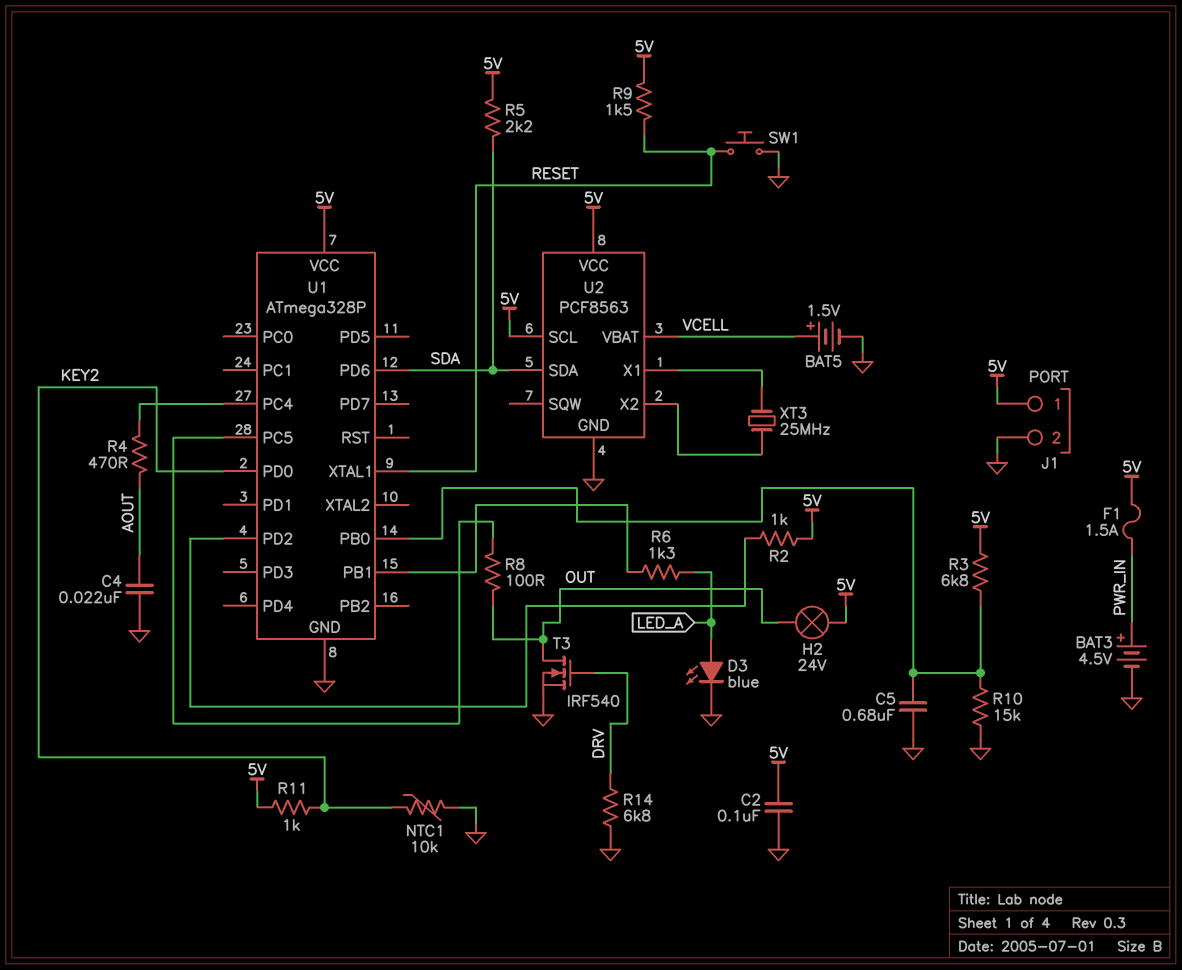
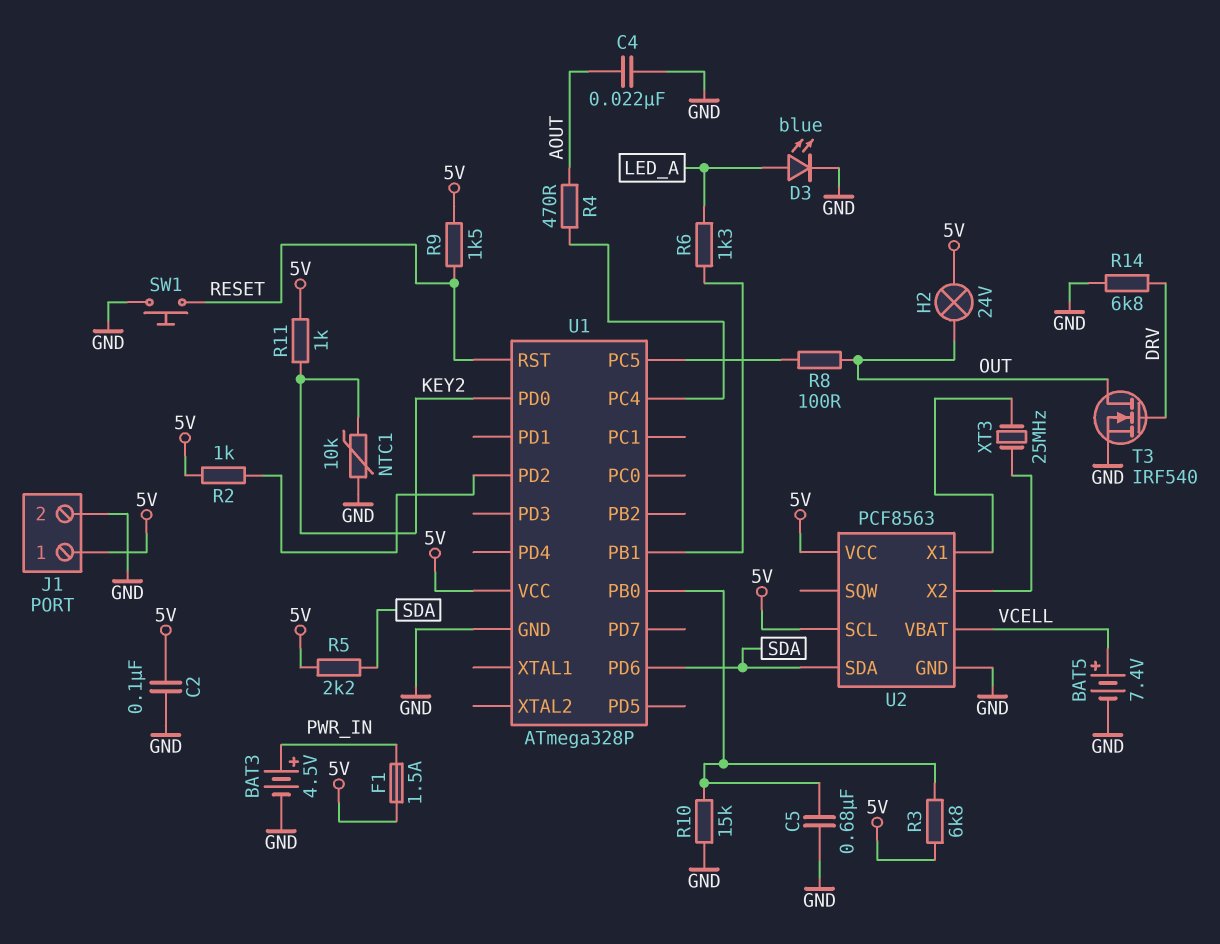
BAT5: 1.5V (plus VCELL, minus GND) -> 7.4V (plus VCELL, minus GND)
U1 pin RST: none -> RESET
U1 pin XTAL1: RESET -> none

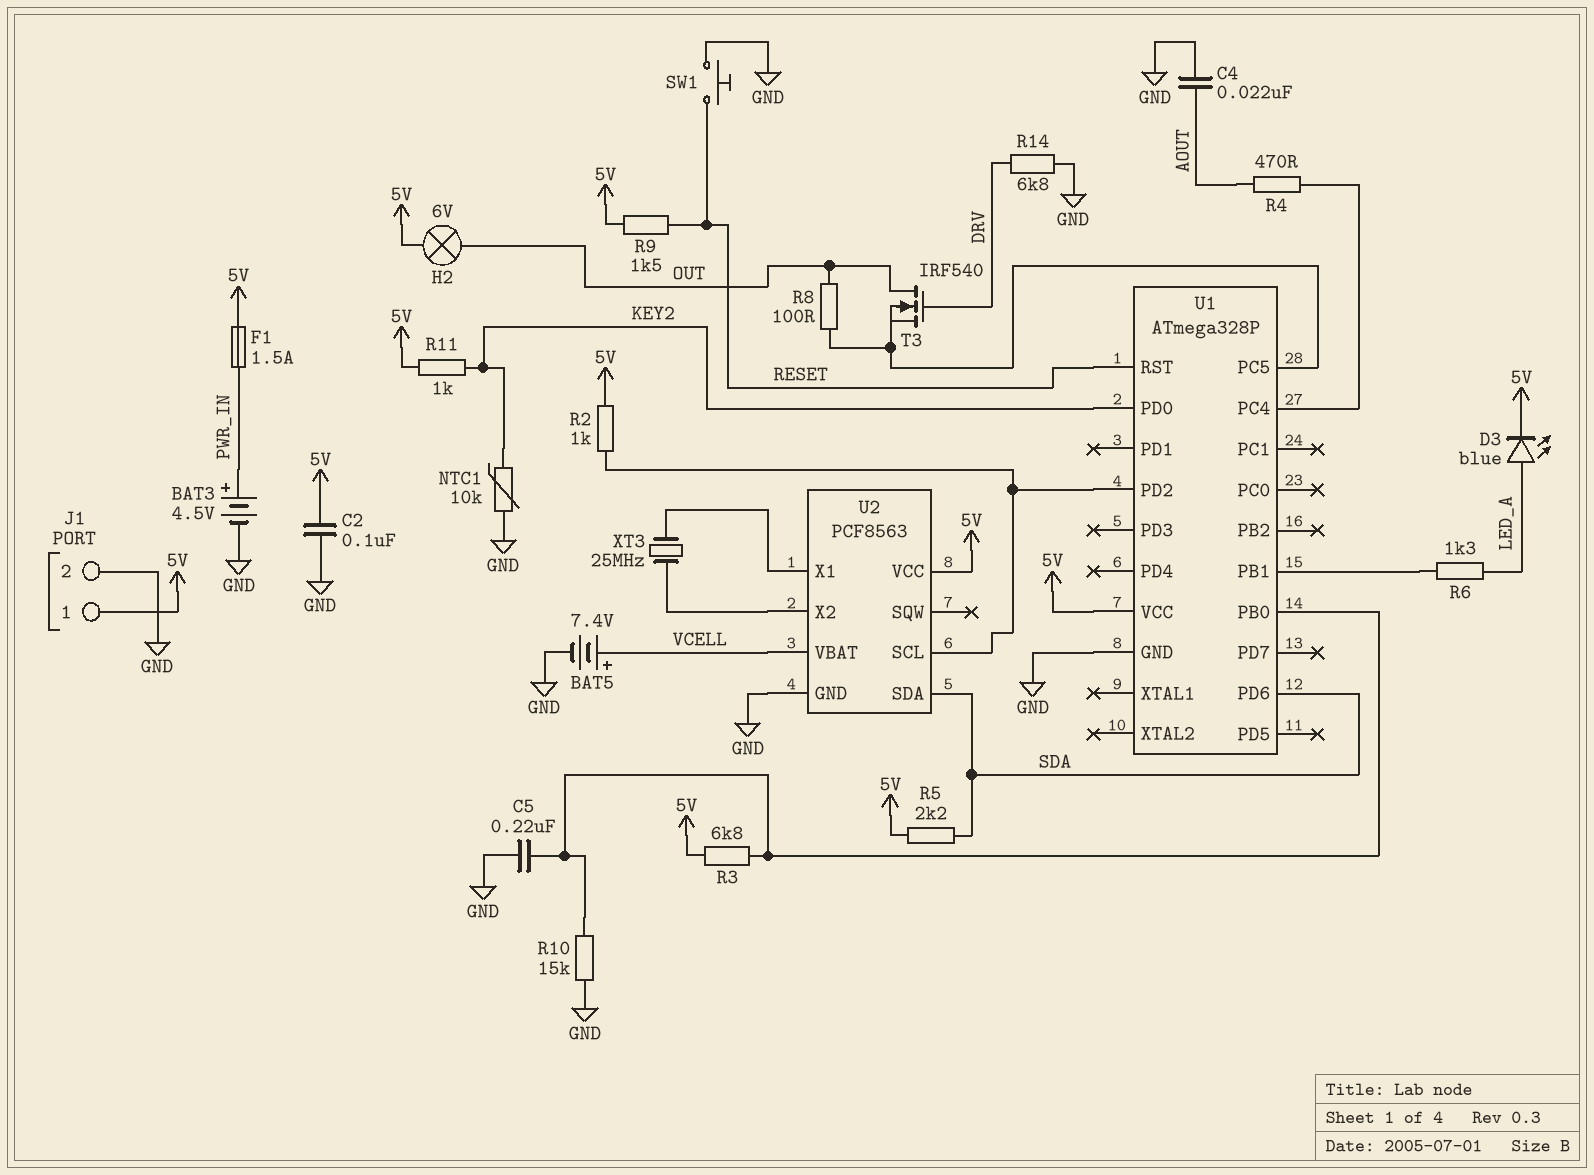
C5: 680nF (GND, U1/PB0) -> 220nF (GND, U1/PB0)
D3: LED blue (A LED_A, K GND) -> LED blue (A LED_A, K 5V)
H2: lamp 24V (5V, OUT) -> lamp 6V (5V, OUT)
T3: NMOS IRF540 (G DRV, D OUT, S GND) -> NMOS IRF540 (G DRV, D OUT, S U1/PC5)
U2 pin SCL: 5V -> U1/PD2

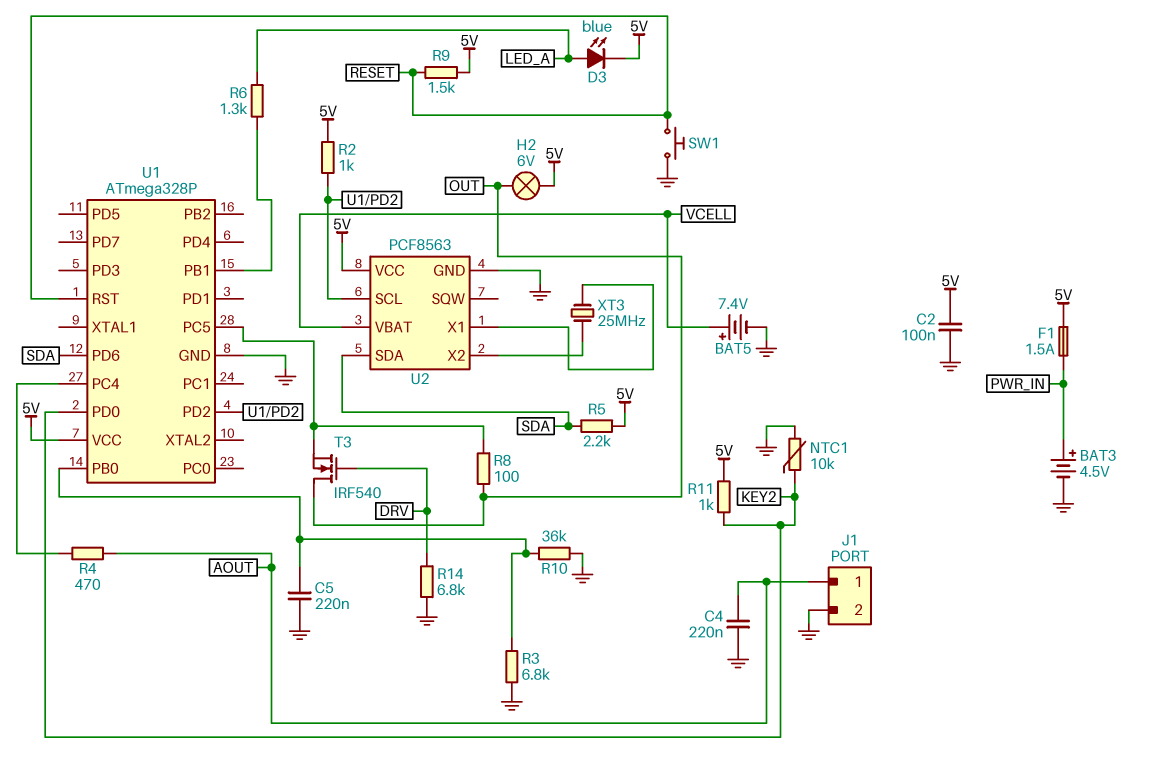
C4: 22nF (AOUT, GND) -> 220nF (AOUT, GND)
J1 pin 1: 5V -> AOUT
R3: 6.8k (5V, U1/PB0) -> 6.8k (GND, U1/PB0)
R10: 15k (GND, U1/PB0) -> 36k (GND, U1/PB0)

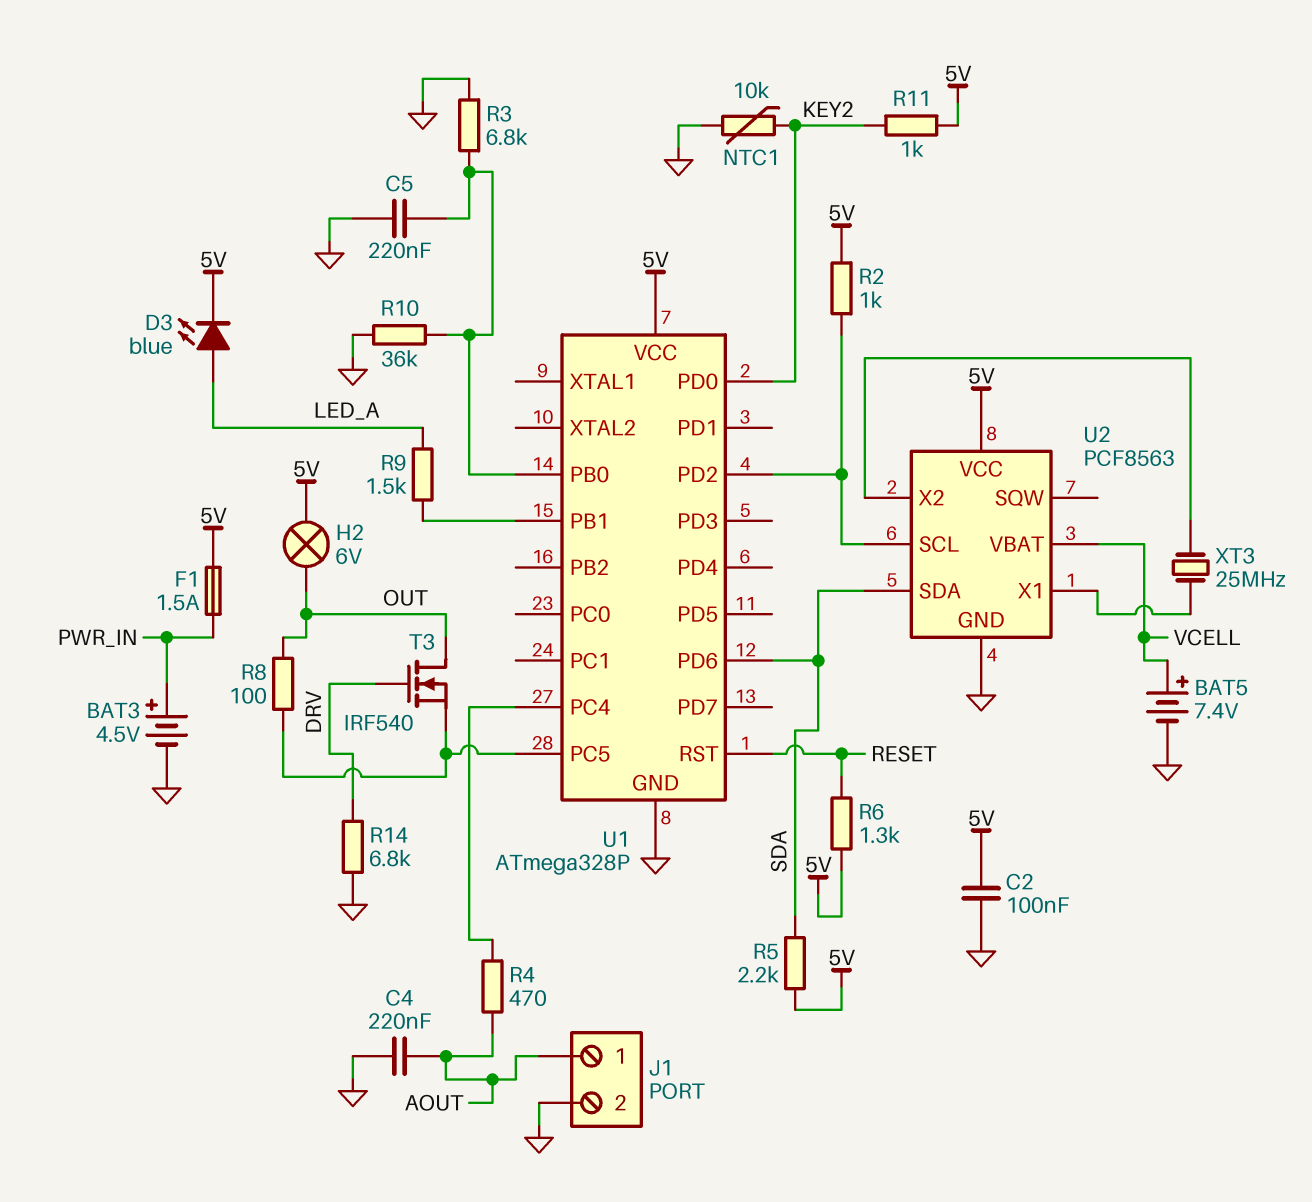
R6: 1.3k (LED_A, U1/PB1) -> 1.3k (5V, RESET)
R9: 1.5k (5V, RESET) -> 1.5k (LED_A, U1/PB1)
SW1: button (GND, RESET) -> none

